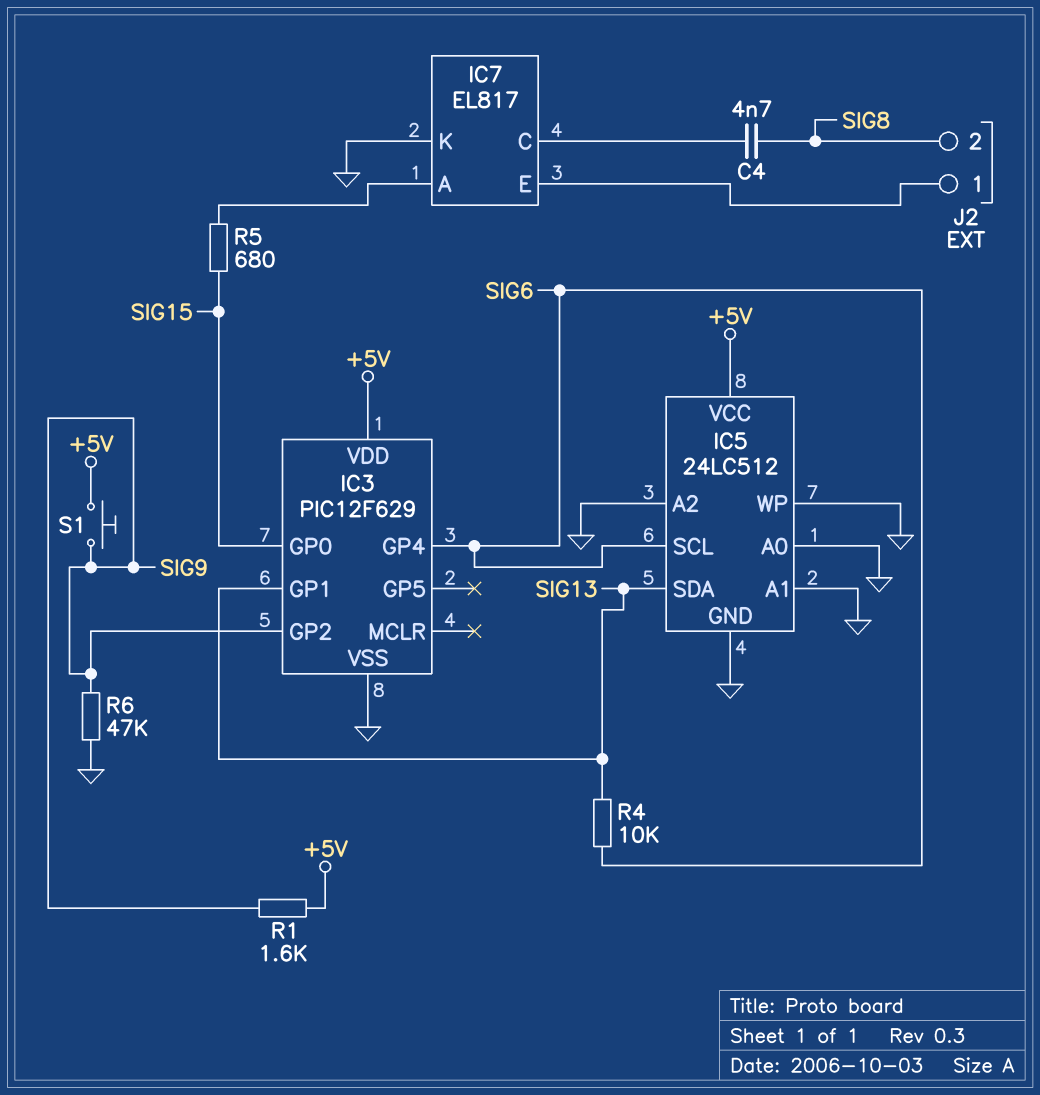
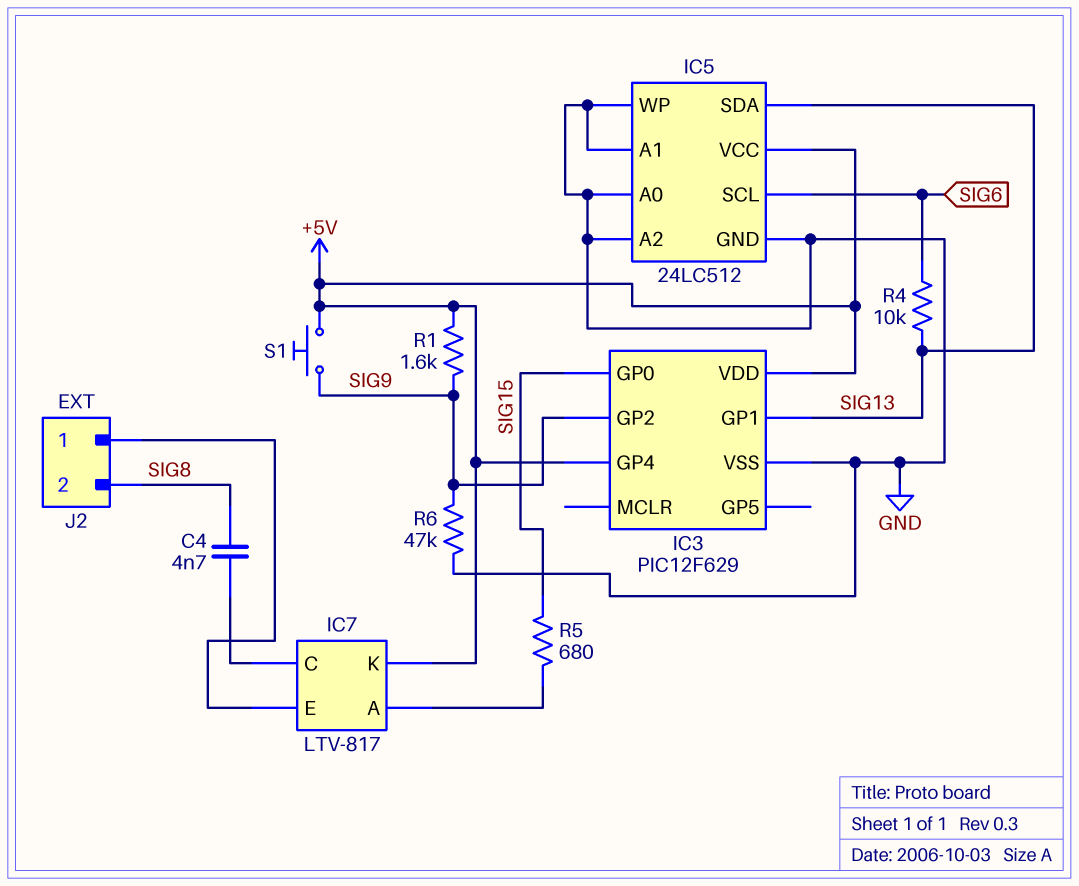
IC3 pin GP4: SIG6 -> +5V
IC7: EL817 -> LTV-817
IC7 pin K: GND -> +5V

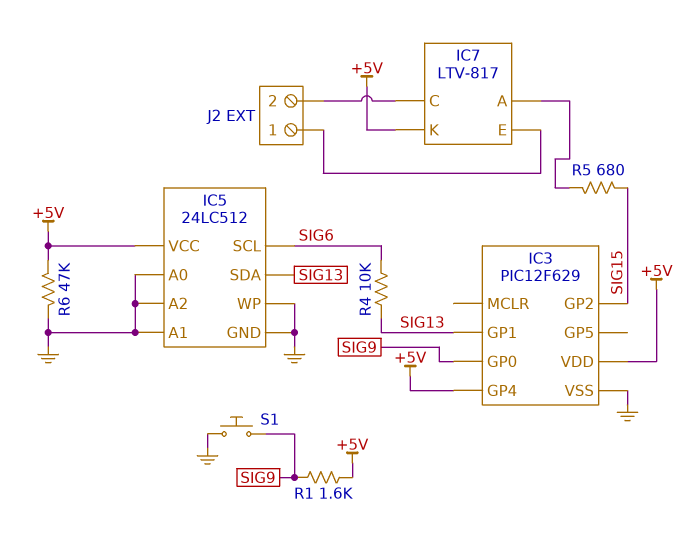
C4: 4.7nF (IC7/C, SIG8) -> none
IC3 pin GP0: SIG15 -> SIG9
IC3 pin GP2: SIG9 -> SIG15
J2 pin 2: SIG8 -> IC7/C
R6: 47k (GND, SIG9) -> 47k (+5V, GND)
S1: button (+5V, SIG9) -> button (GND, SIG9)

